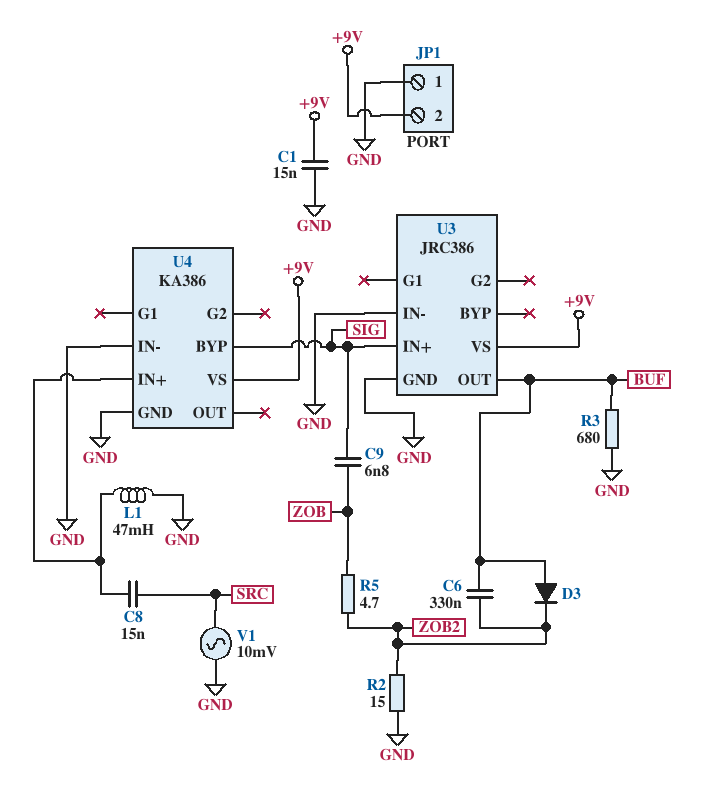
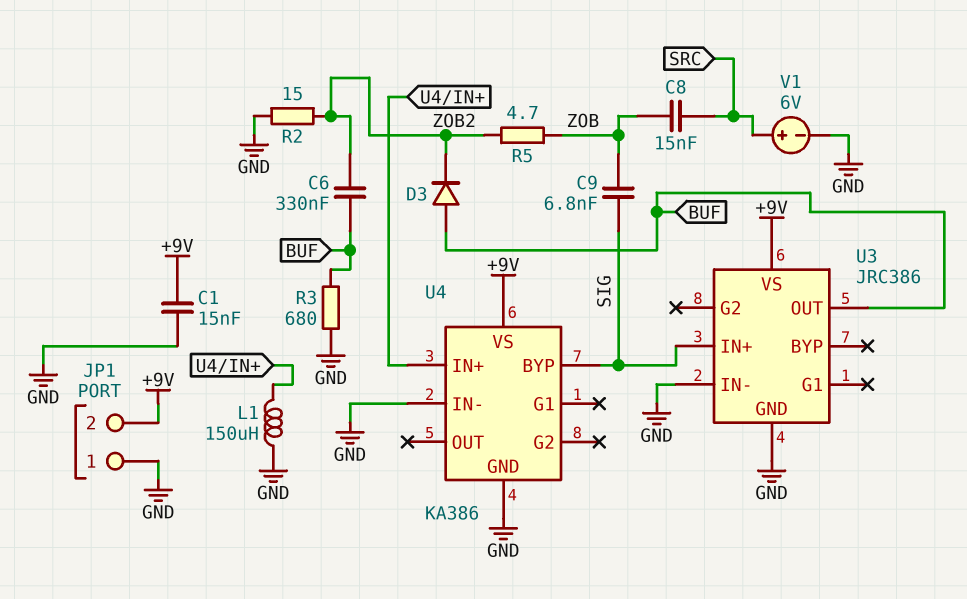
C8: 15nF (SRC, U4/IN+) -> 15nF (SRC, ZOB)
L1: 47mH (GND, U4/IN+) -> 150uH (GND, U4/IN+)
V1: AC 10mV (GND, SRC) -> 6V (plus SRC, minus GND)

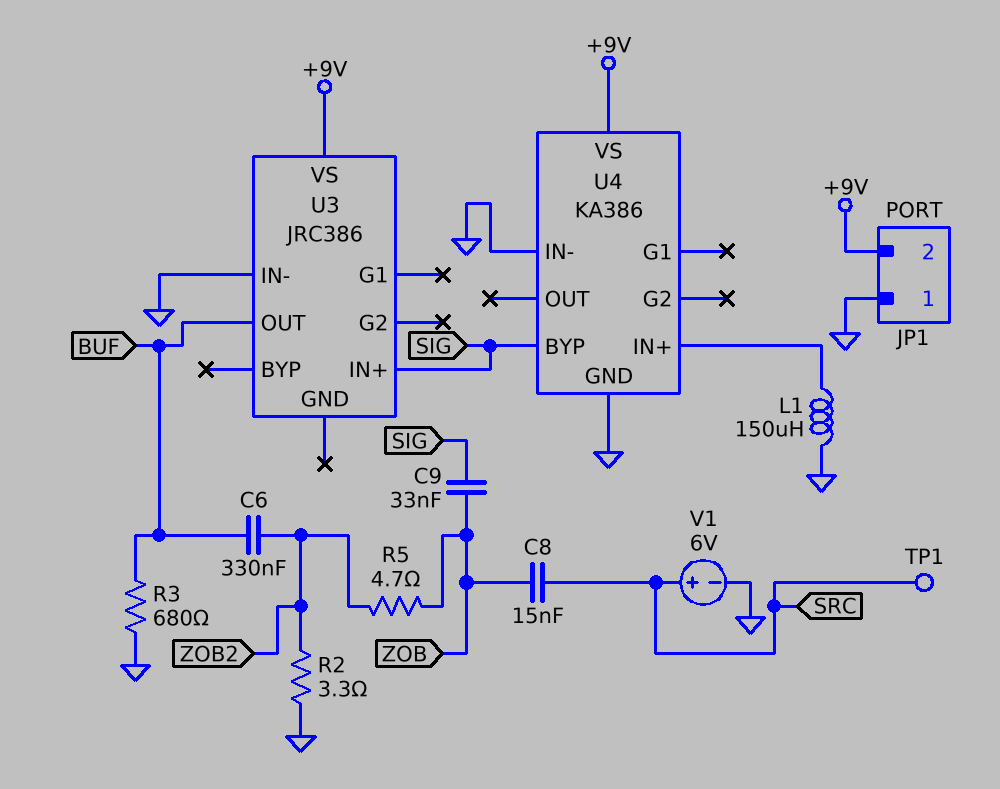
C1: 15nF (+9V, GND) -> none
C9: 6.8nF (SIG, ZOB) -> 33nF (SIG, ZOB)
D3: diode (A BUF, K ZOB2) -> none
R2: 15 (GND, ZOB2) -> 3.3 (GND, ZOB2)
TP1: none -> test point (SRC)
U3 pin GND: GND -> none

